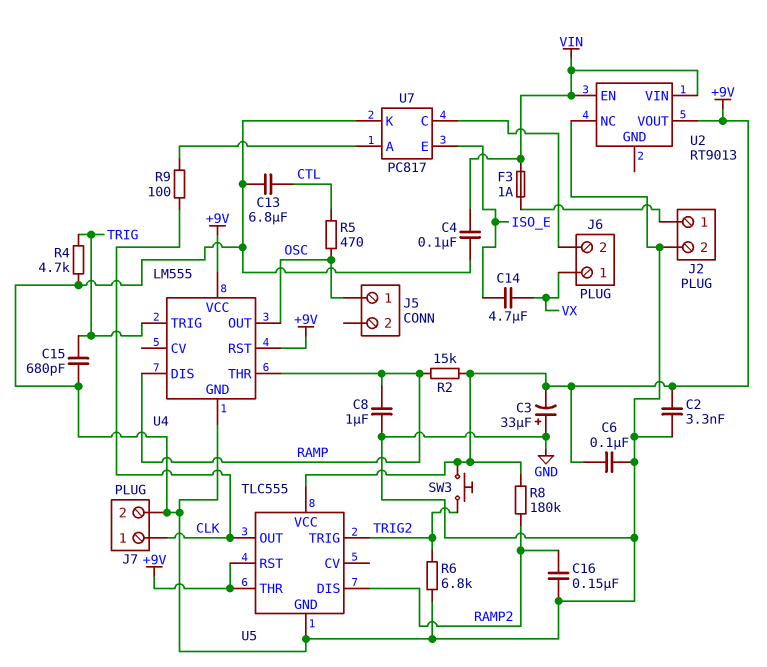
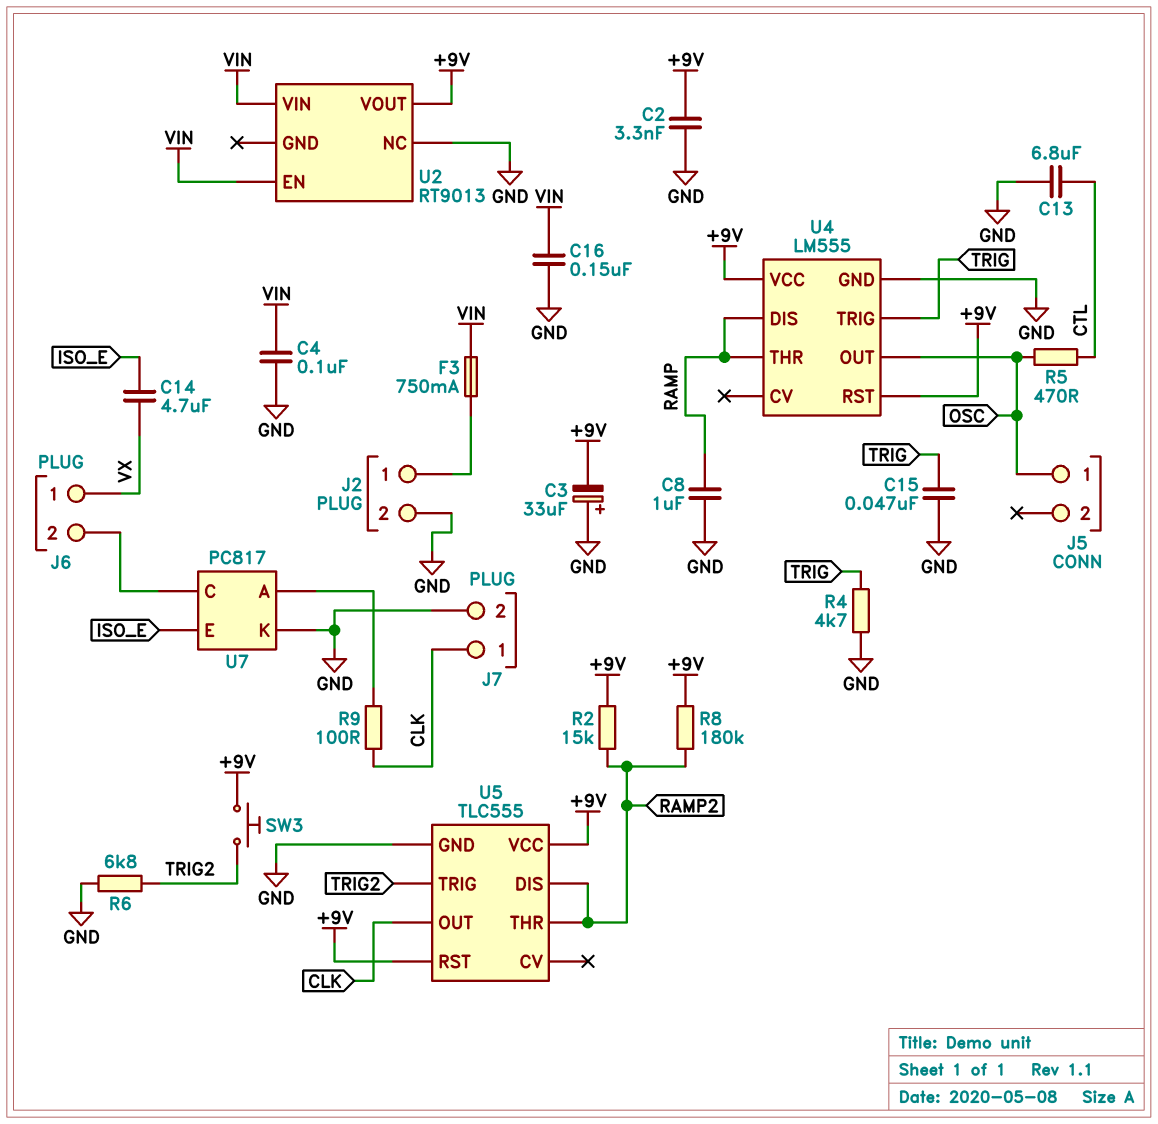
C6: 100nF (+9V, GND) -> none
C15: 680pF (GND, TRIG) -> 47nF (GND, TRIG)
C16: 150nF (GND, RAMP2) -> 150nF (GND, VIN)
F3: 1A (J2/1, VIN) -> 750mA (J2/1, VIN)
R2: 15k (+9V, RAMP) -> 15k (+9V, RAMP2)
U5 pin THR: +9V -> RAMP2

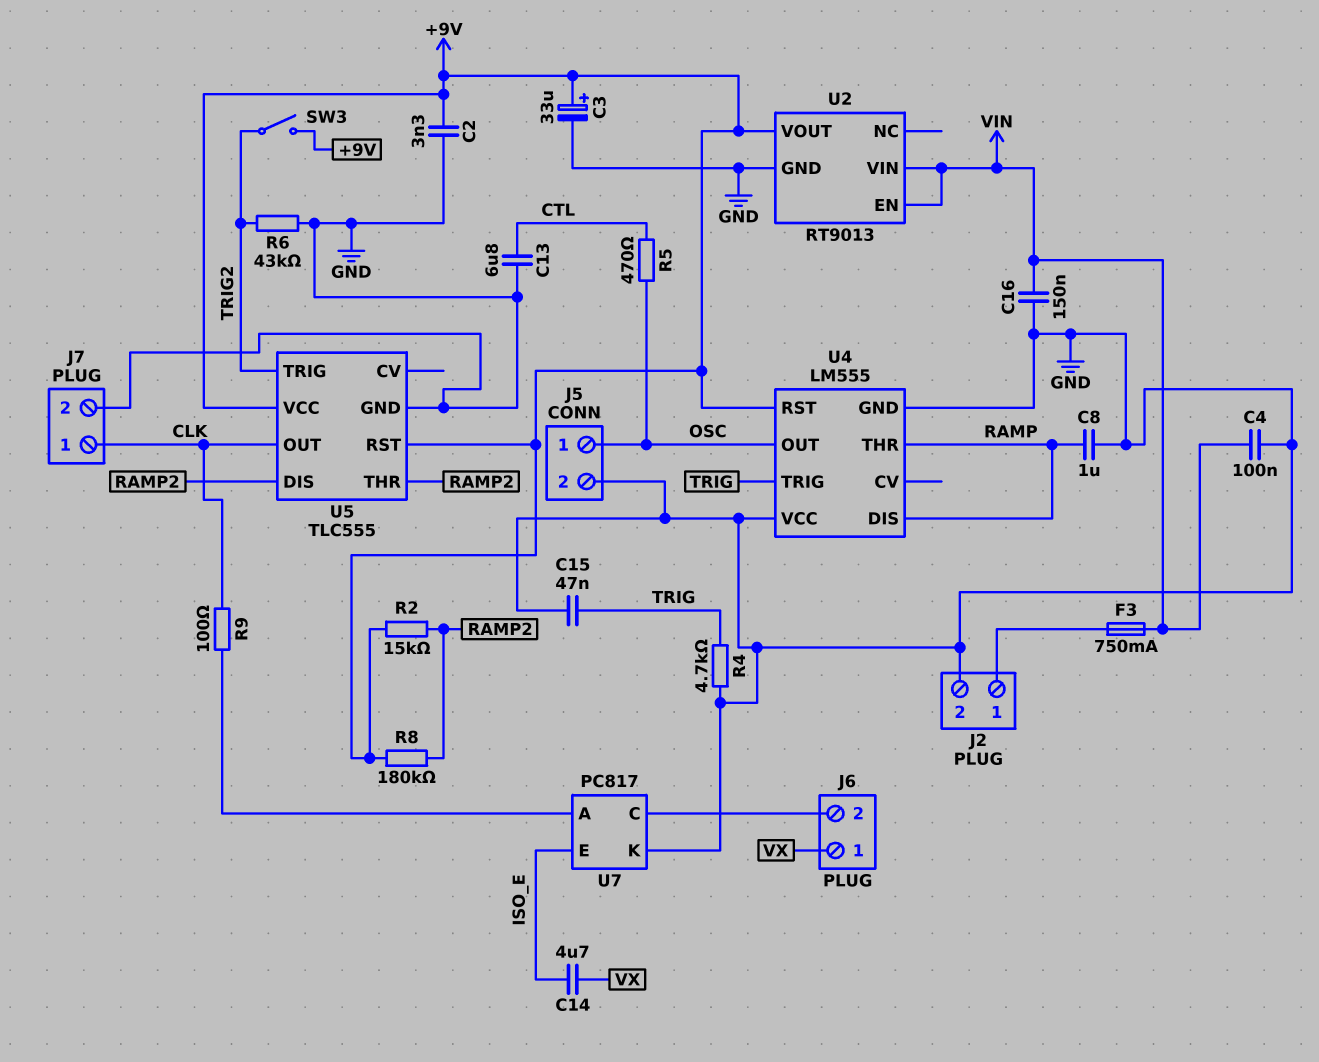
C3: 33uF (plus GND, minus +9V) -> 33uF (plus +9V, minus GND)
J5 pin 2: none -> GND
R6: 6.8k (GND, TRIG2) -> 43k (GND, TRIG2)
SW3: button (+9V, TRIG2) -> switch (+9V, TRIG2)
U2 pin GND: none -> GND
U2 pin NC: GND -> none
U4 pin VCC: +9V -> GND

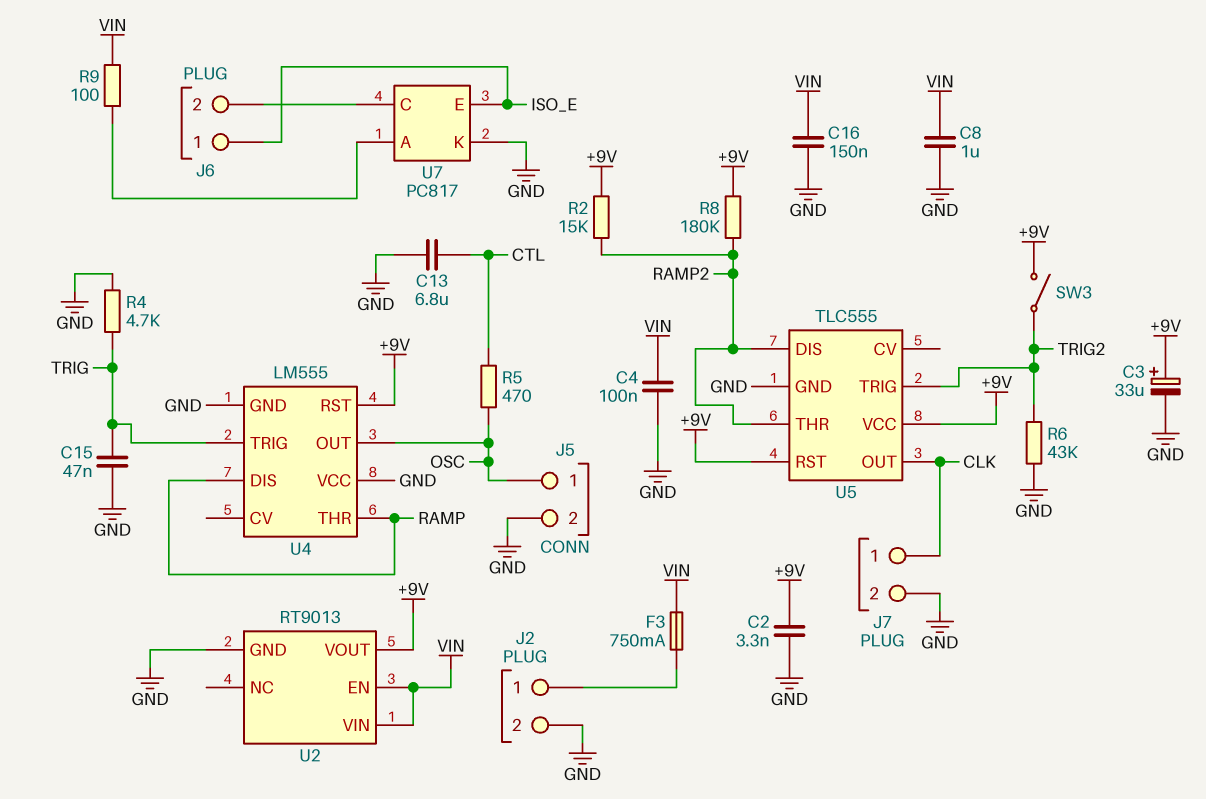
C8: 1uF (GND, RAMP) -> 1uF (GND, VIN)
C14: 4.7uF (ISO_E, VX) -> none
J6 pin 1: VX -> ISO_E
R9: 100 (CLK, U7/A) -> 100 (U7/A, VIN)

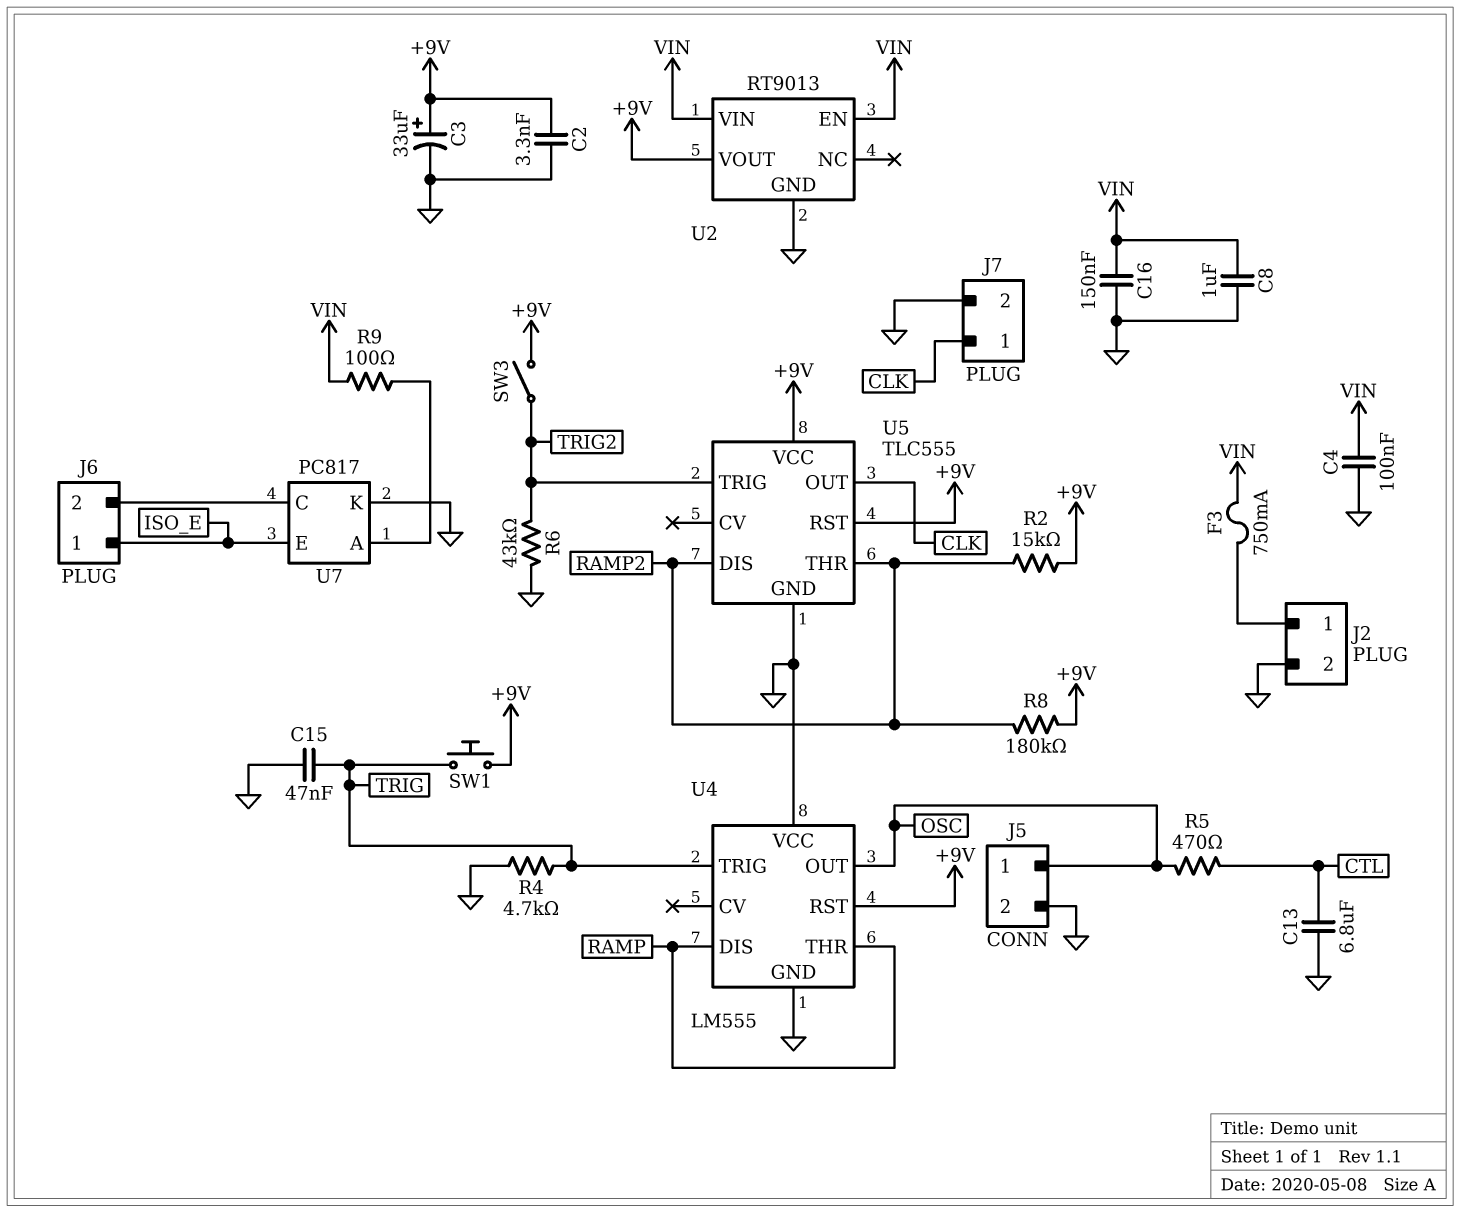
SW1: none -> button (+9V, TRIG)

